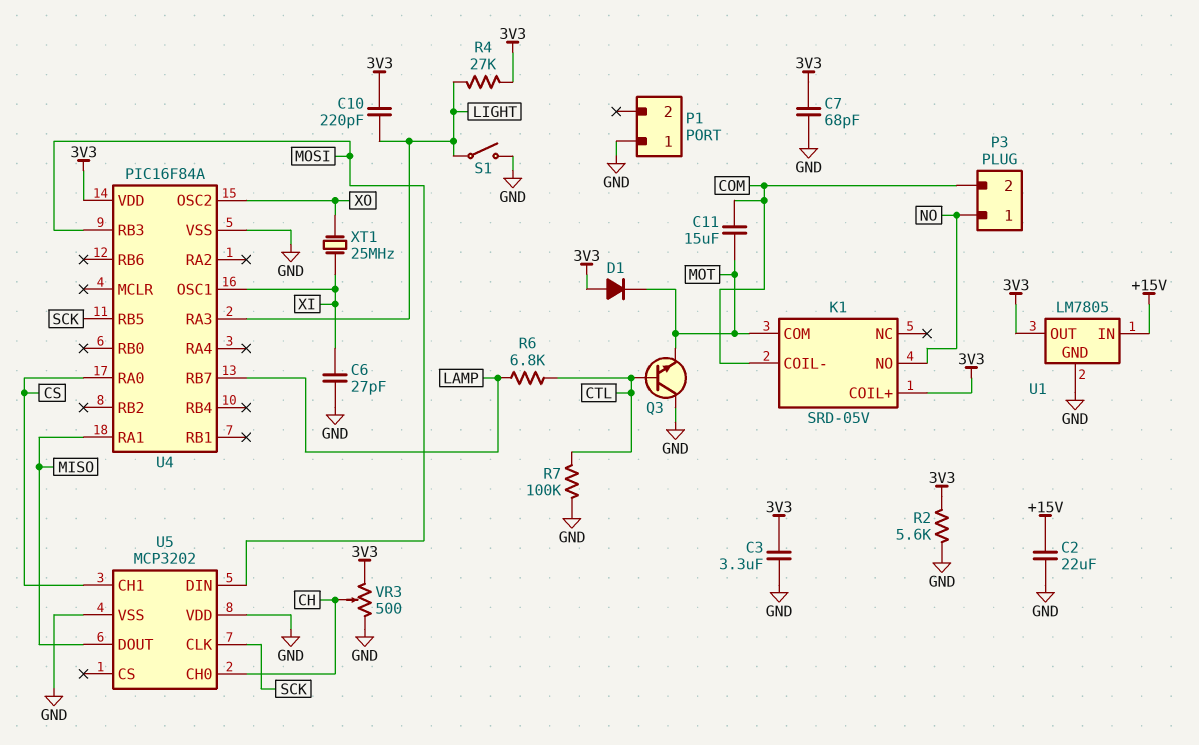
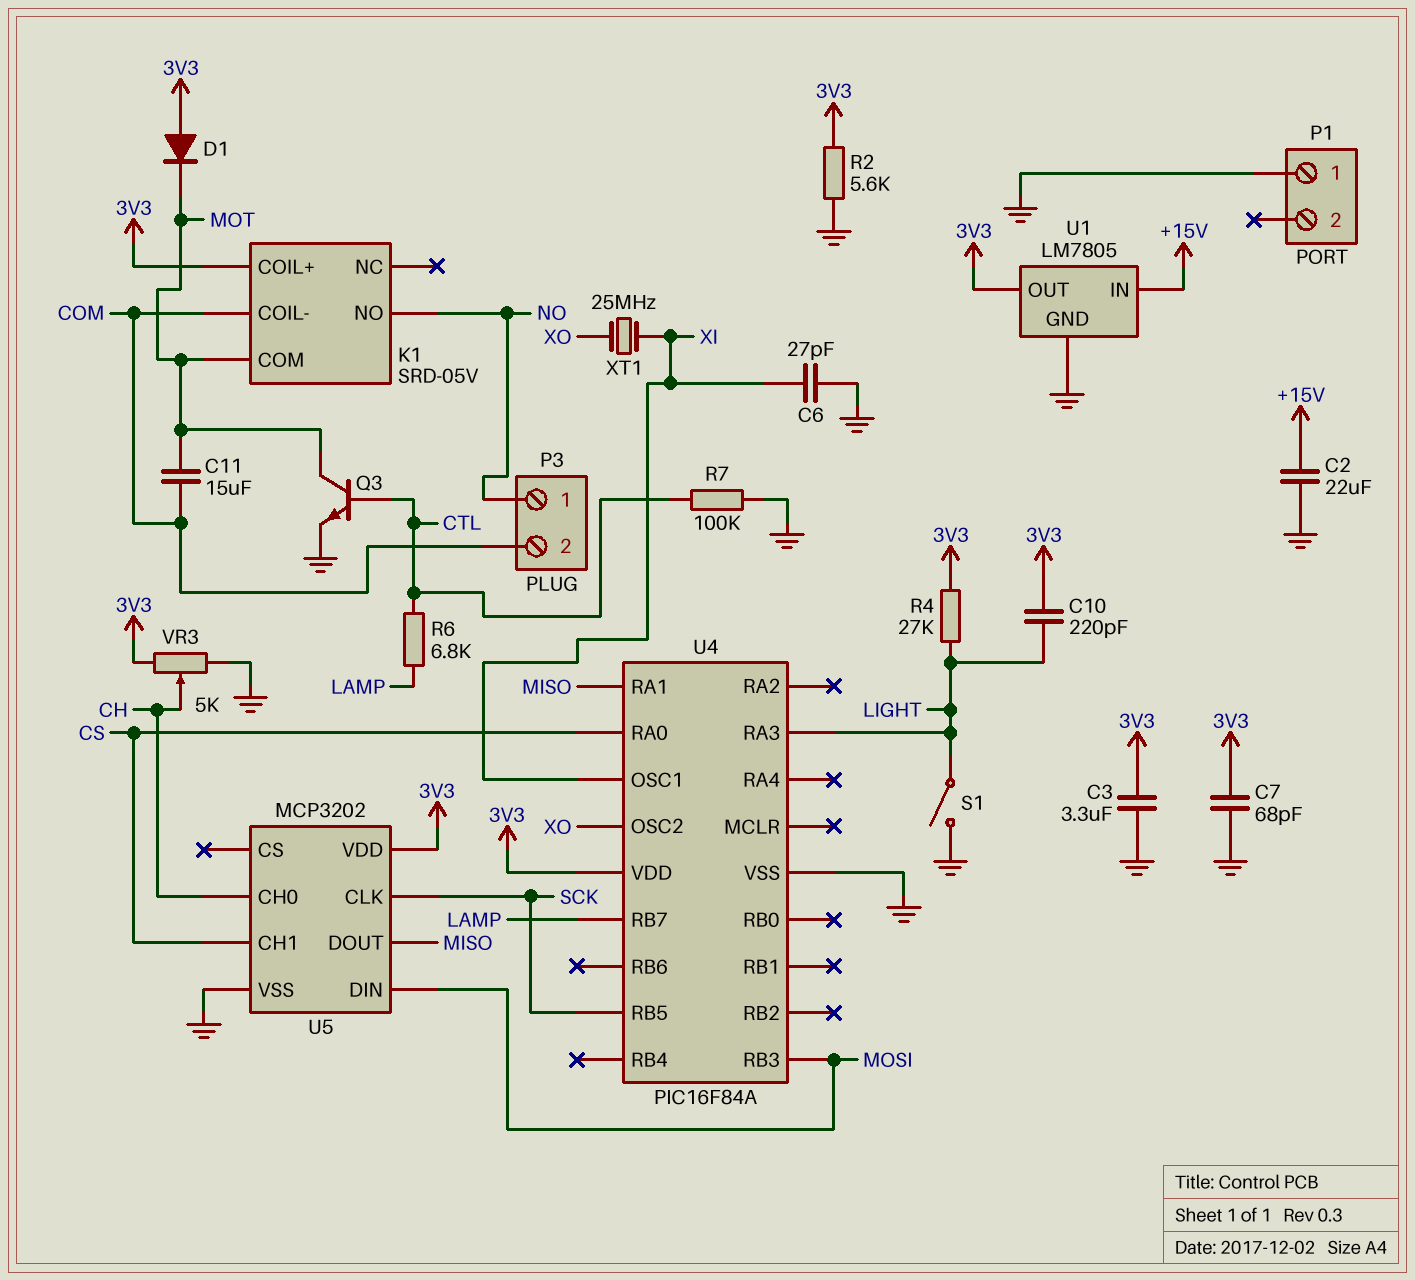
Q3: NPN (B CTL, C GND, E MOT) -> NPN (B CTL, C MOT, E GND)
U5 pin VDD: GND -> 3V3
VR3: 500 (3V3, GND, wiper CH) -> 5k (3V3, GND, wiper CH)

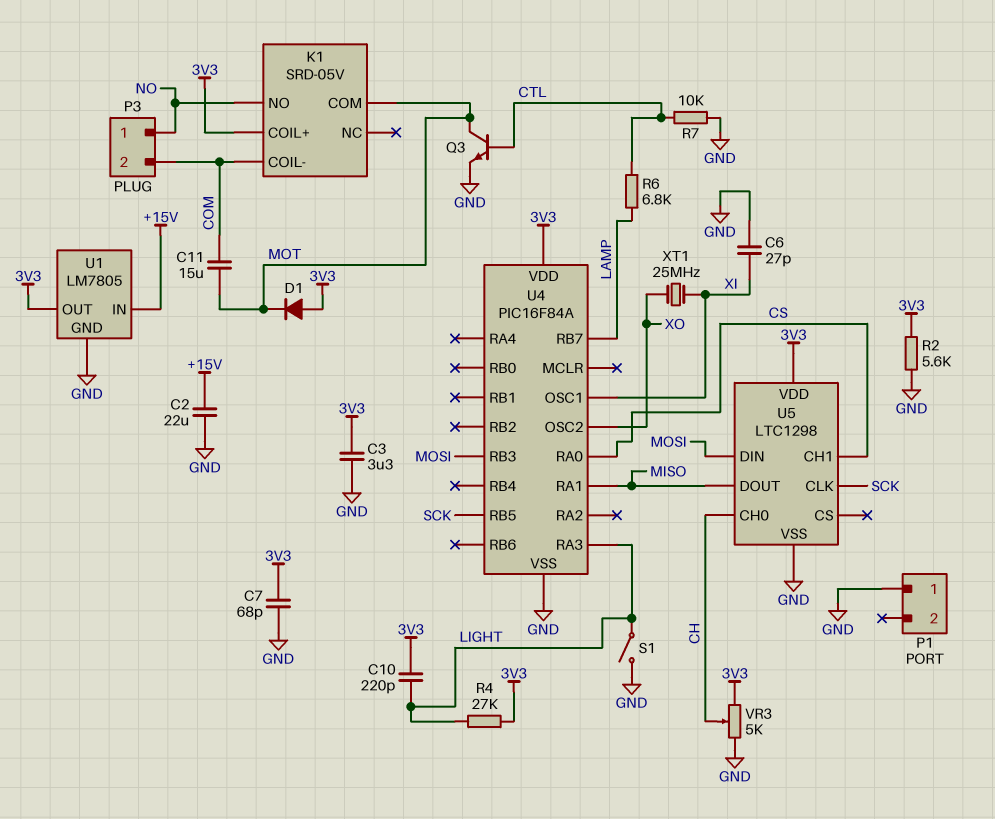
R7: 100k (CTL, GND) -> 10k (CTL, GND)
U5: MCP3202 -> LTC1298

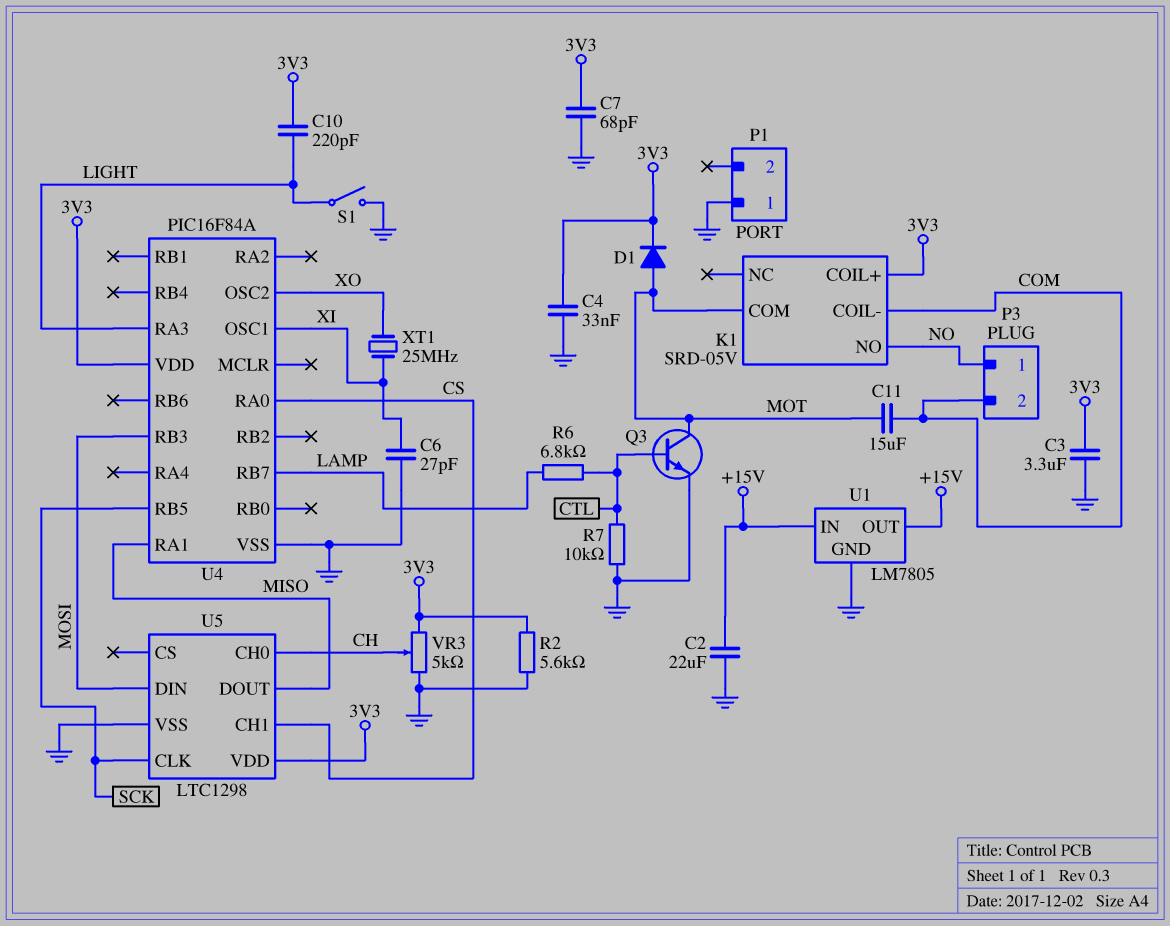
C4: none -> 33nF (3V3, GND)
D1: diode (A 3V3, K MOT) -> diode (A MOT, K 3V3)
R4: 27k (3V3, LIGHT) -> none
U1 pin OUT: 3V3 -> +15V

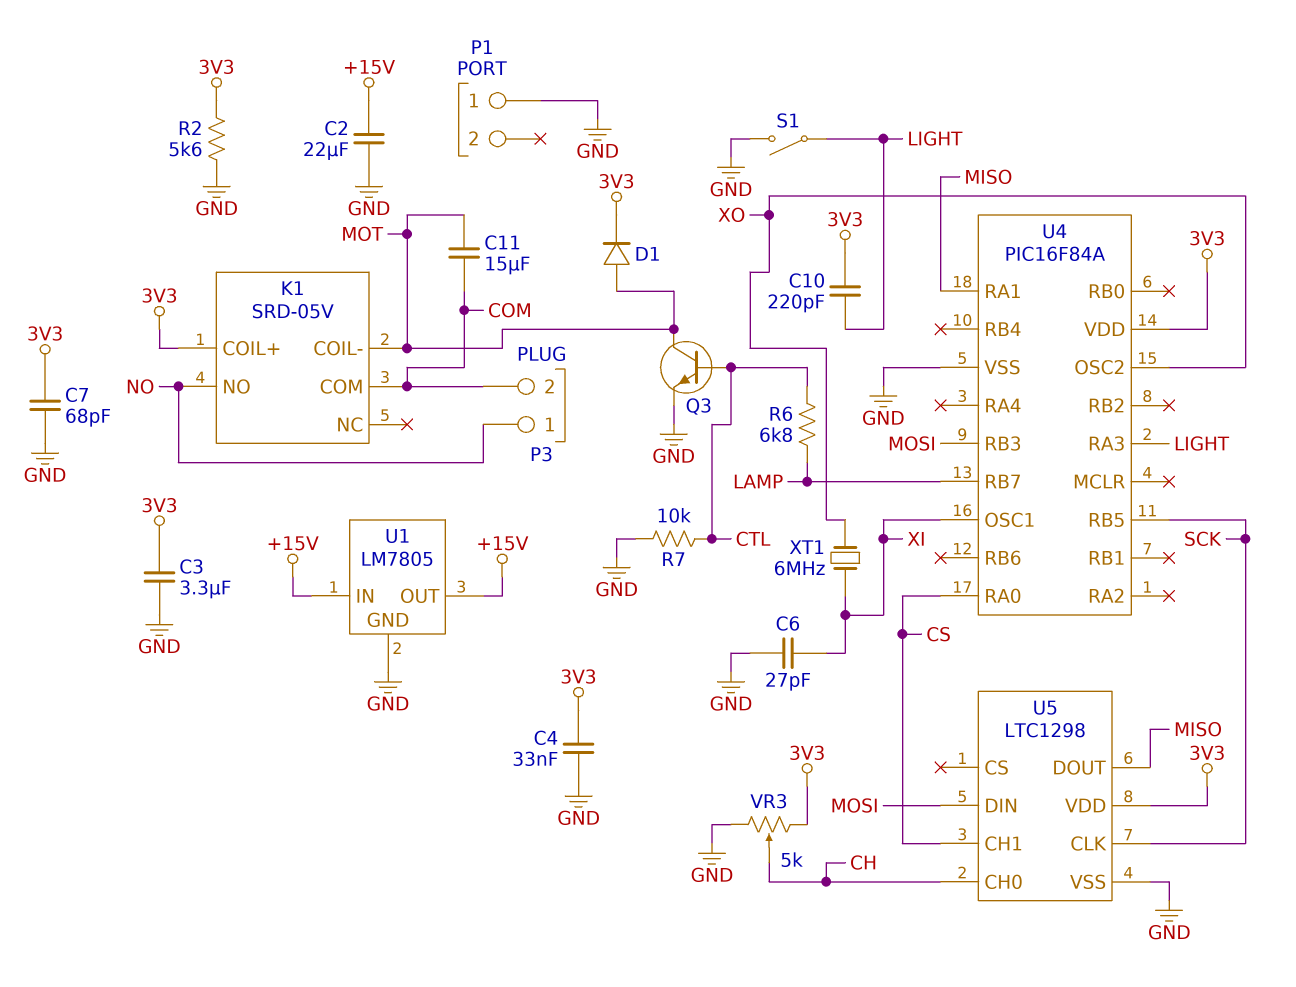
K1 pin COIL-: COM -> MOT
K1 pin COM: MOT -> COM
XT1: 25MHz (XI, XO) -> 6MHz (XI, XO)

